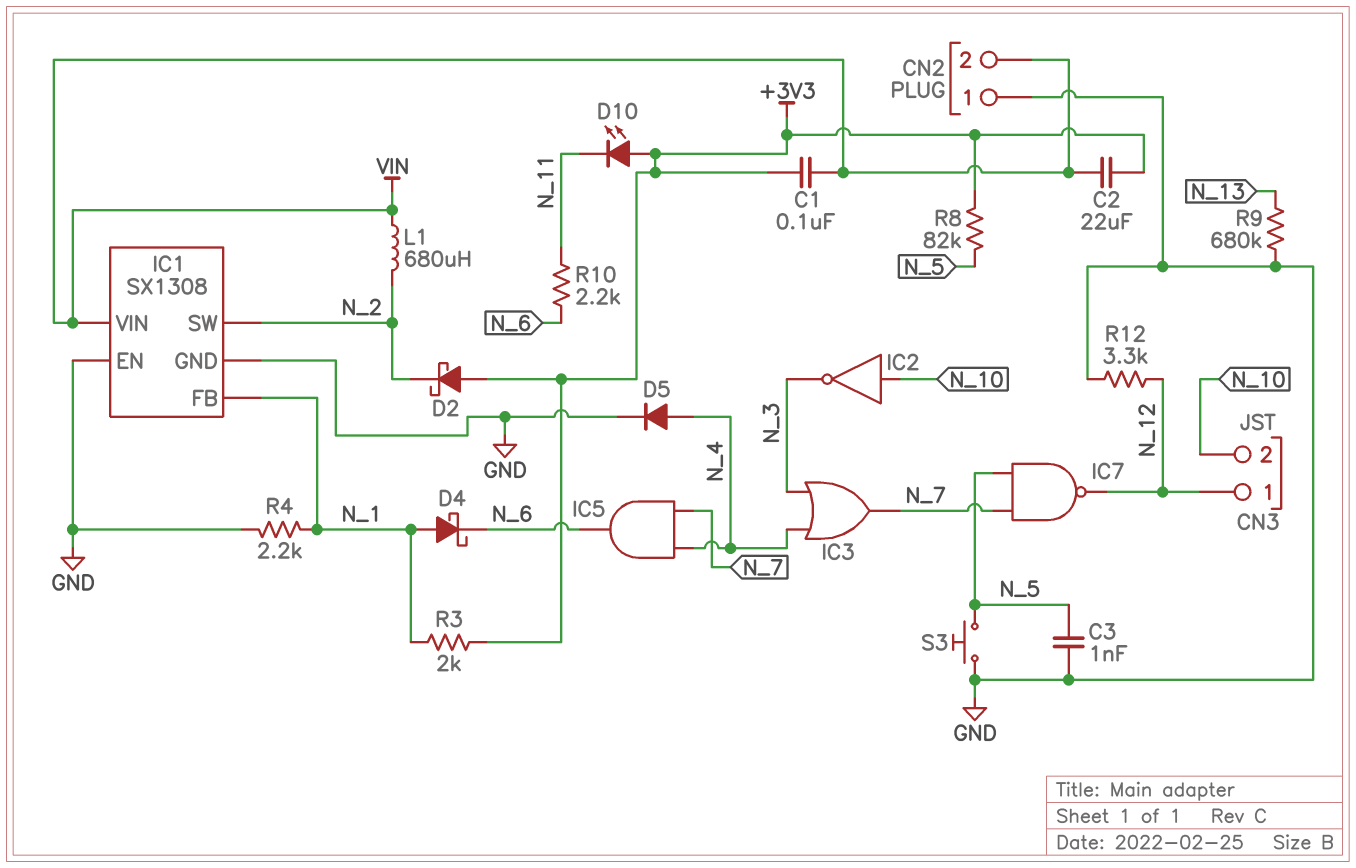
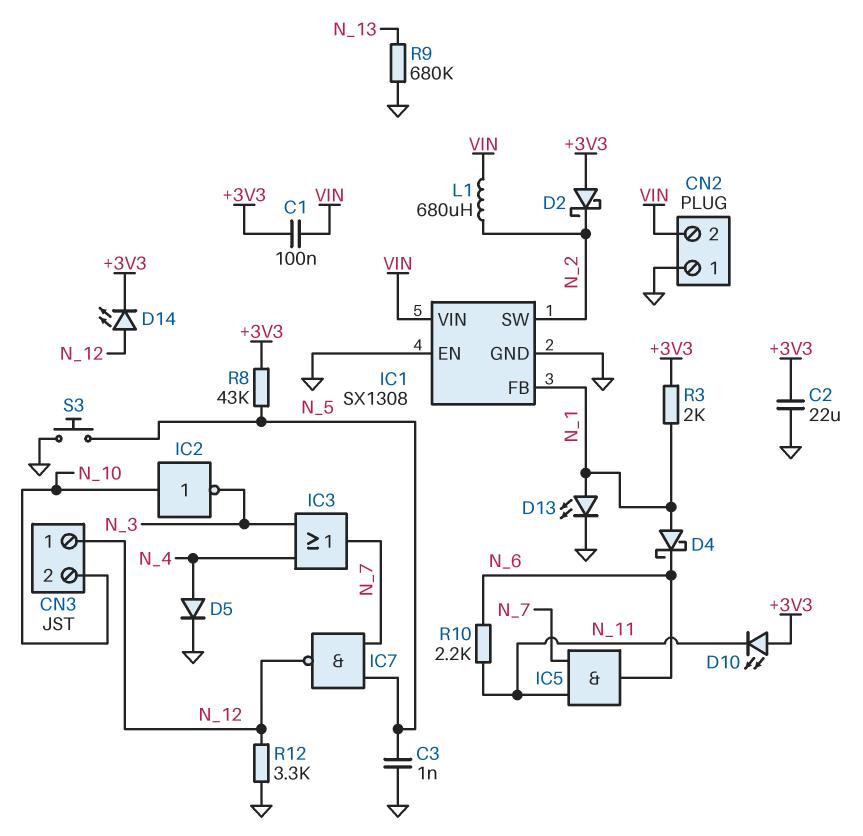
C2: 22uF (+3V3, VIN) -> 22uF (+3V3, GND)
D13: none -> LED (A N_1, K GND)
D14: none -> LED (A N_12, K +3V3)
IC5: AND (in N_4, in N_7, out N_6) -> AND (in N_7, in N_11, out N_6)
R4: 2.2k (GND, N_1) -> none
R8: 82k (+3V3, N_5) -> 43k (+3V3, N_5)

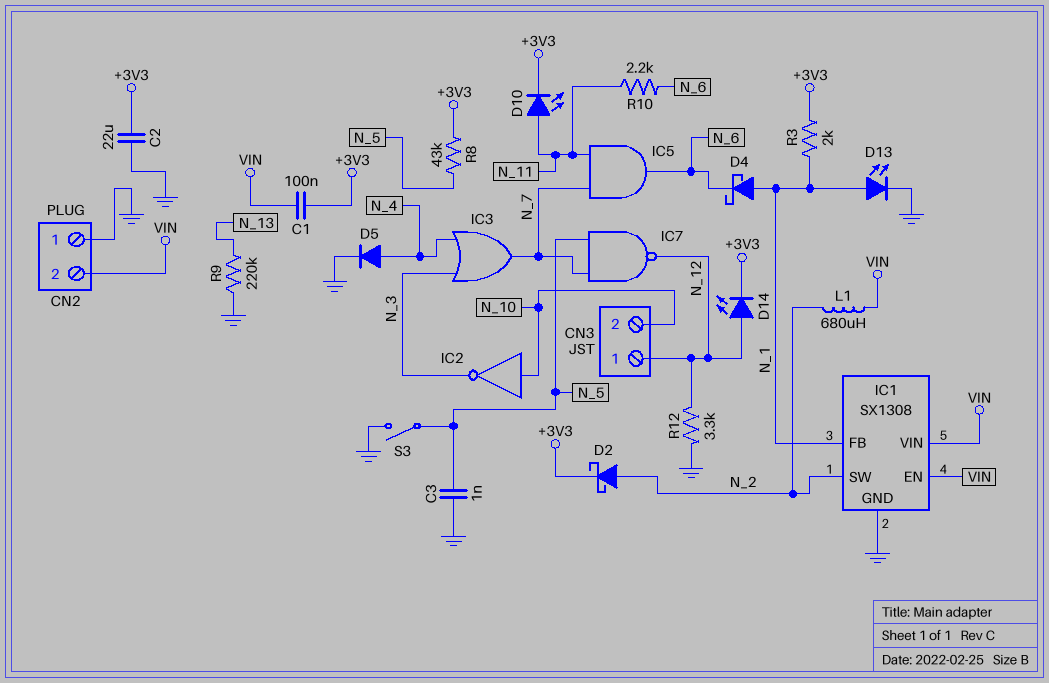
D2: schottky (A +3V3, K N_2) -> schottky (A N_2, K +3V3)
D10: LED (A +3V3, K N_11) -> LED (A N_11, K +3V3)
IC1 pin EN: GND -> VIN
R9: 680k (GND, N_13) -> 220k (GND, N_13)
S3: button (GND, N_5) -> switch (GND, N_5)

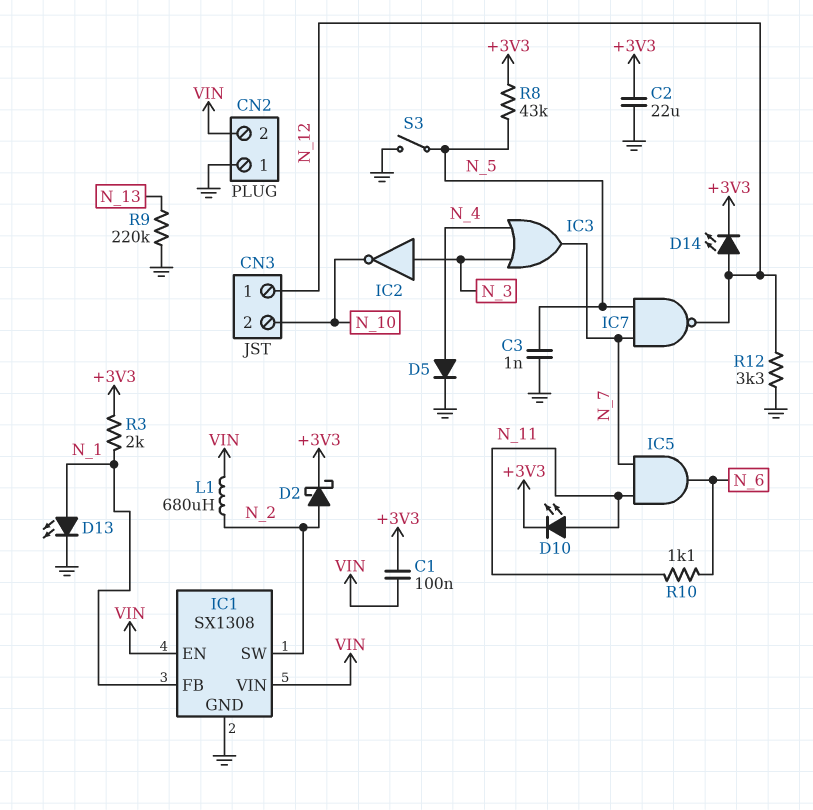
D4: schottky (A N_1, K N_6) -> none
IC2: NOT (in N_10, out N_3) -> NOT (in N_3, out N_10)
R10: 2.2k (N_6, N_11) -> 1.1k (N_6, N_11)

